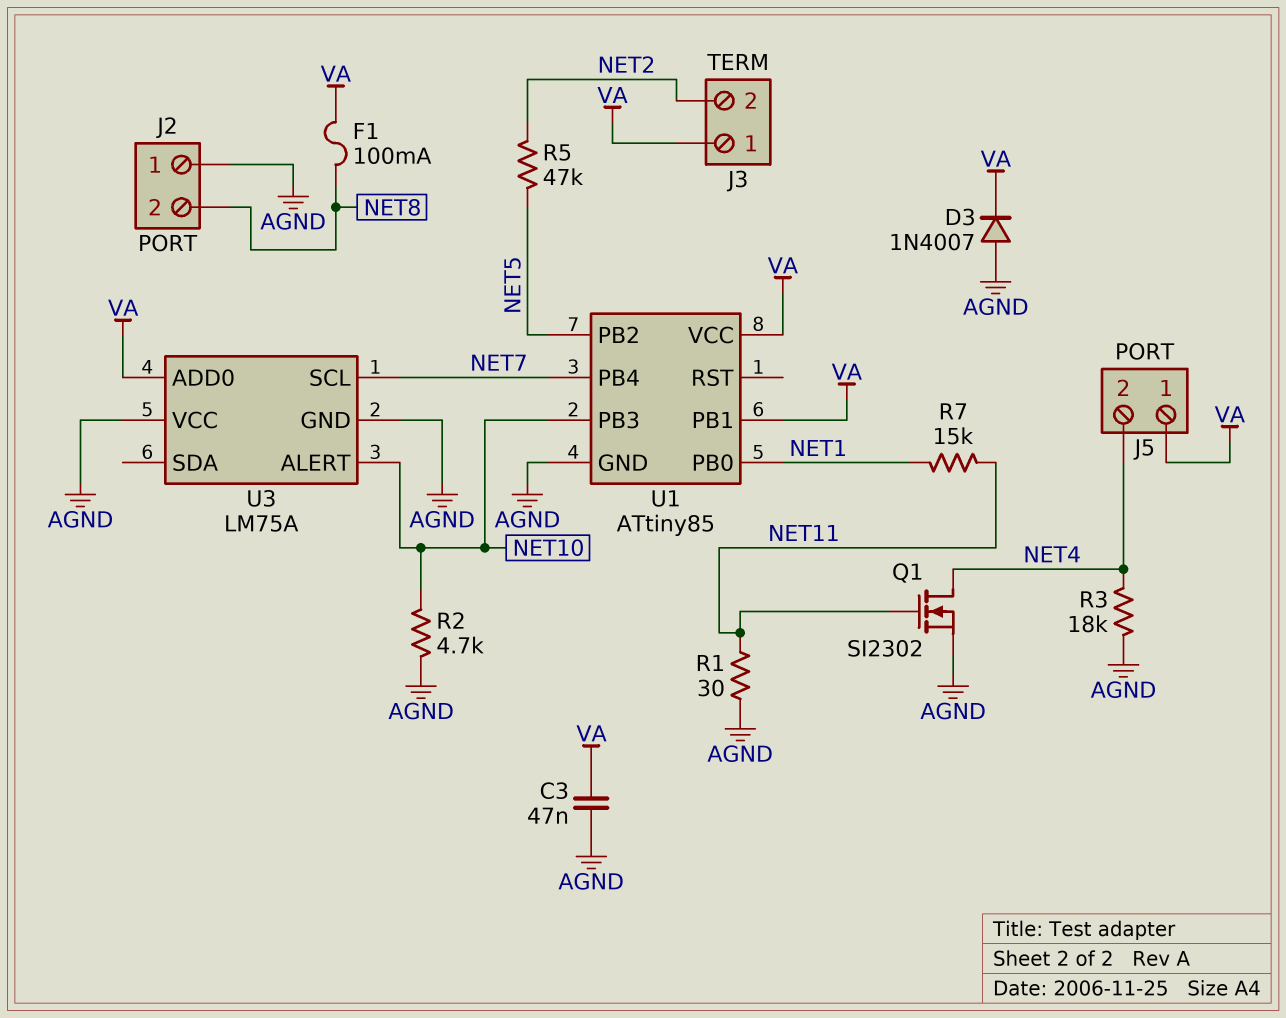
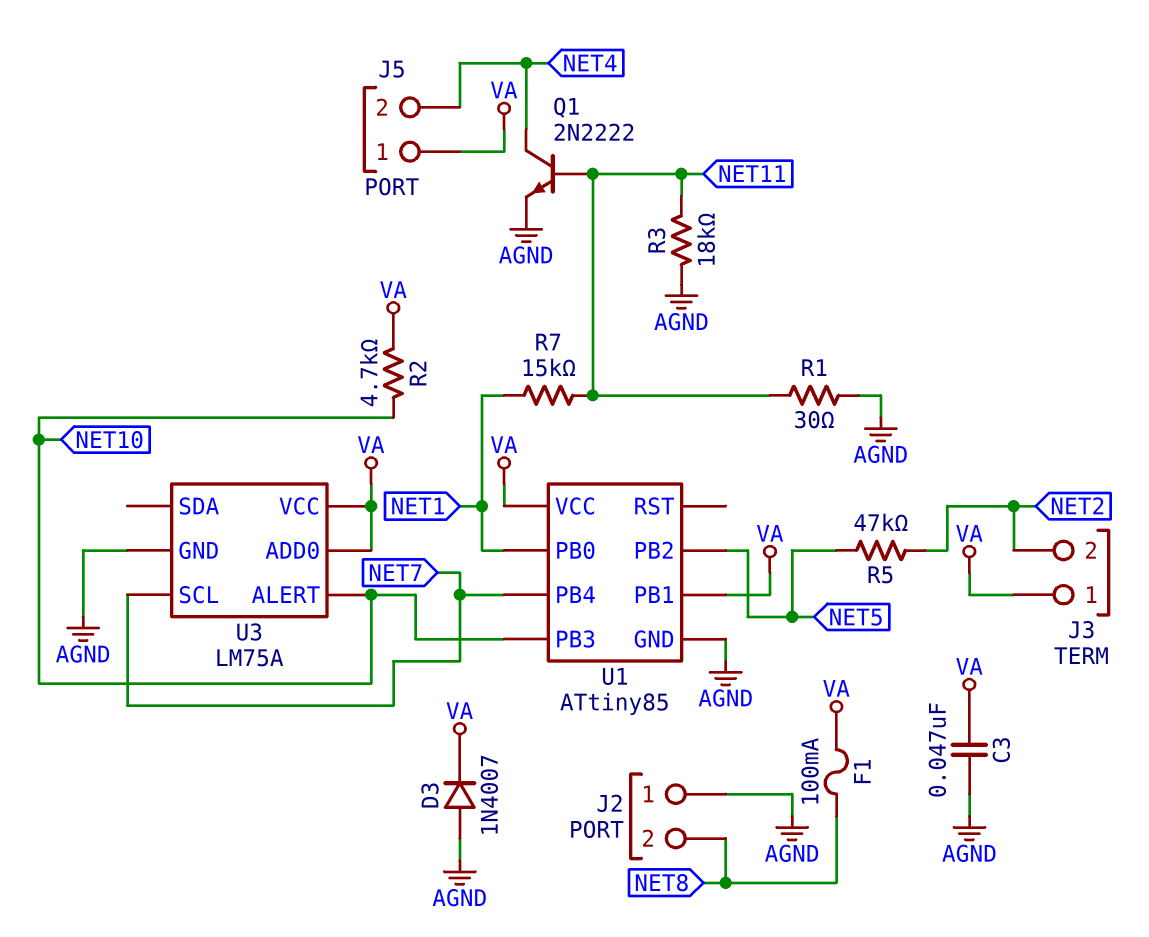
Q1: NMOS SI2302 (G NET11, D NET4, S AGND) -> NPN 2N2222 (B NET11, C NET4, E AGND)
R2: 4.7k (AGND, NET10) -> 4.7k (NET10, VA)
R3: 18k (AGND, NET4) -> 18k (AGND, NET11)
U3 pin VCC: AGND -> VA

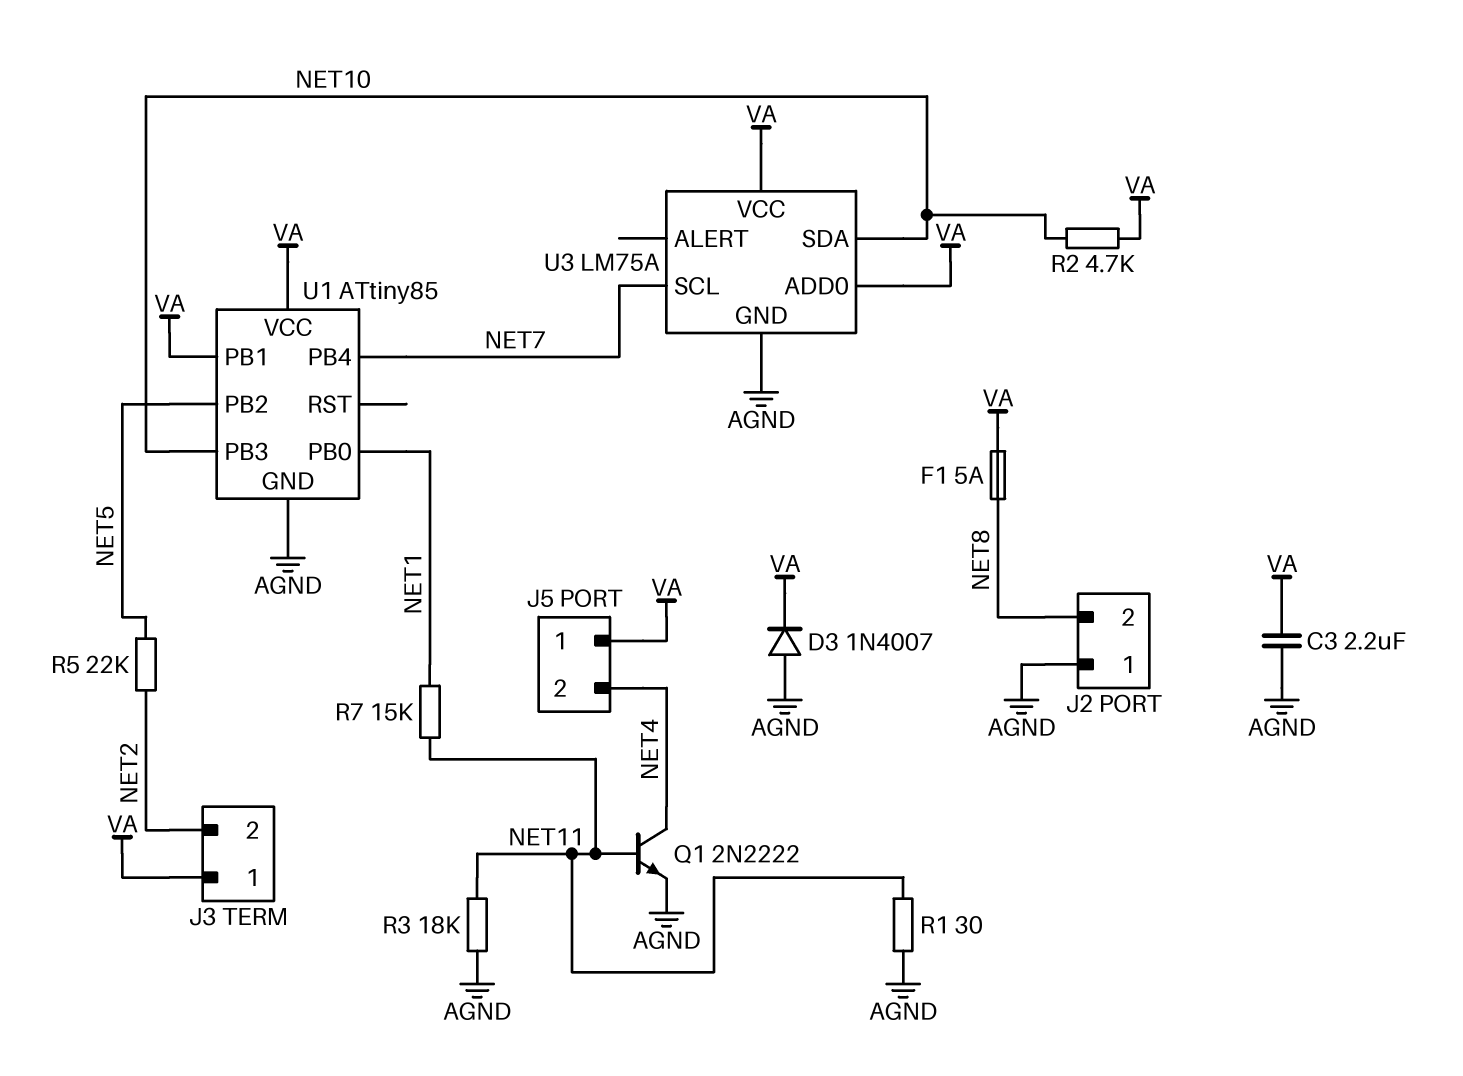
C3: 47nF (AGND, VA) -> 2.2uF (AGND, VA)
F1: 100mA (NET8, VA) -> 5A (NET8, VA)
R5: 47k (NET2, NET5) -> 22k (NET2, NET5)
U3 pin ALERT: NET10 -> none
U3 pin SDA: none -> NET10

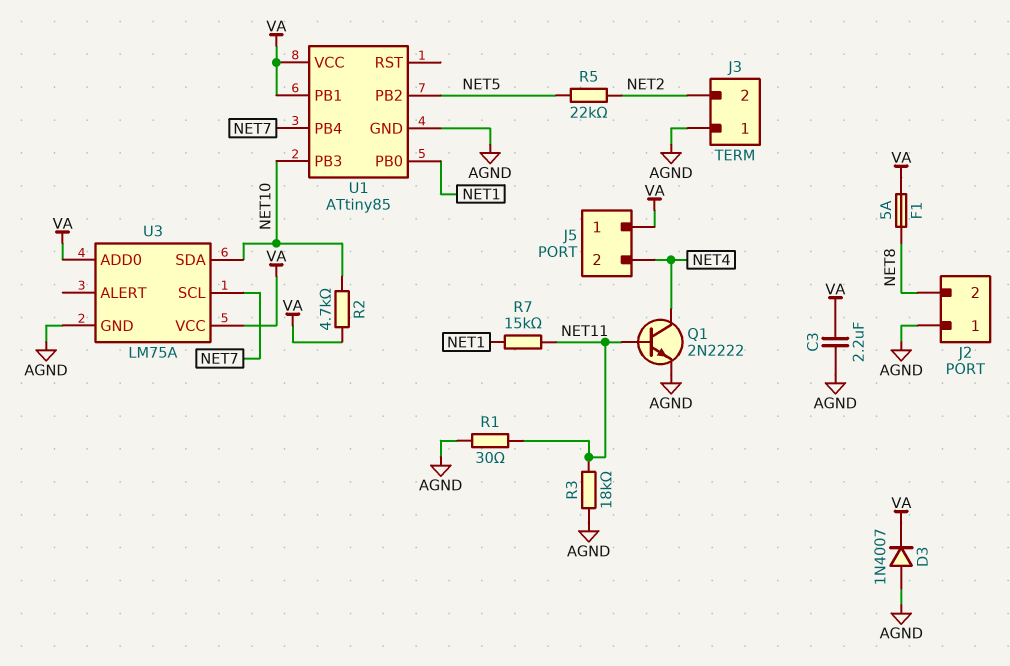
J3 pin 1: VA -> AGND

